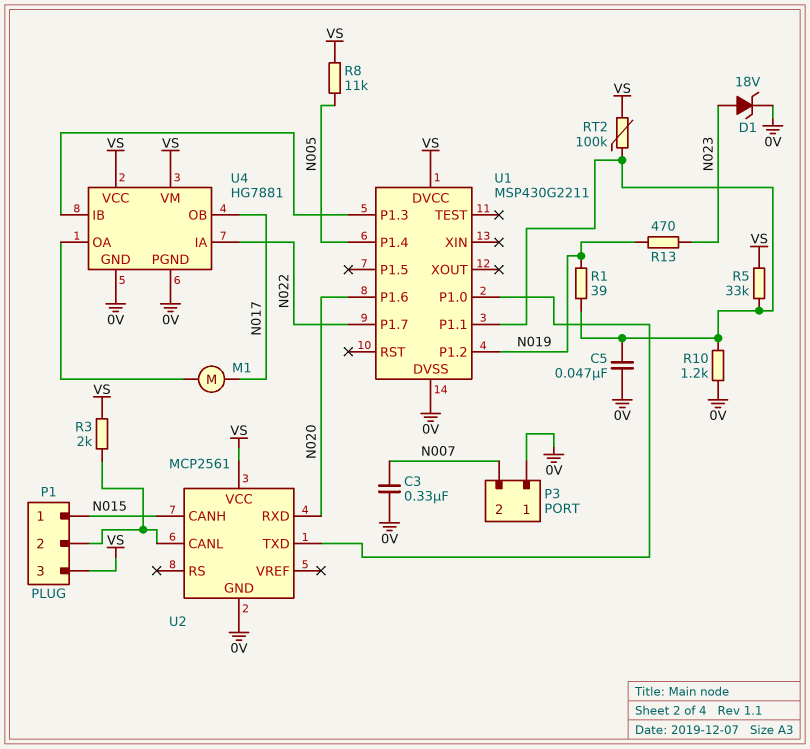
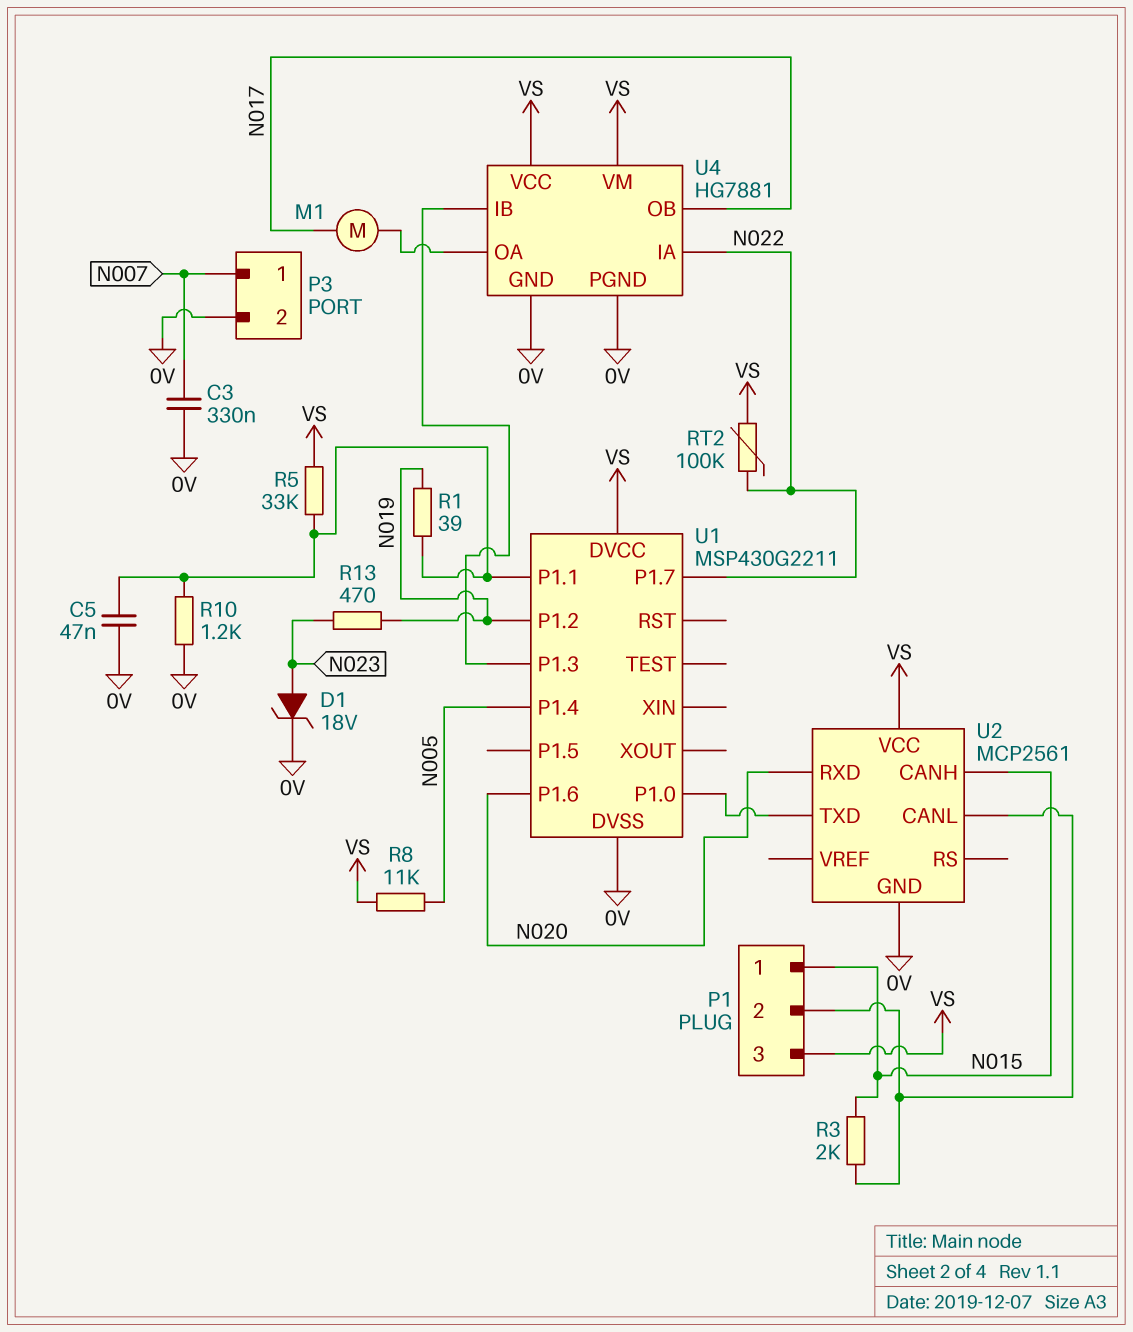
P3 pin 1: 0V -> N007
P3 pin 2: N007 -> 0V
R3: 2k (P1/2, VS) -> 2k (N015, P1/2)
RT2: 100k (U1/P1.1, VS) -> 100k (N022, VS)

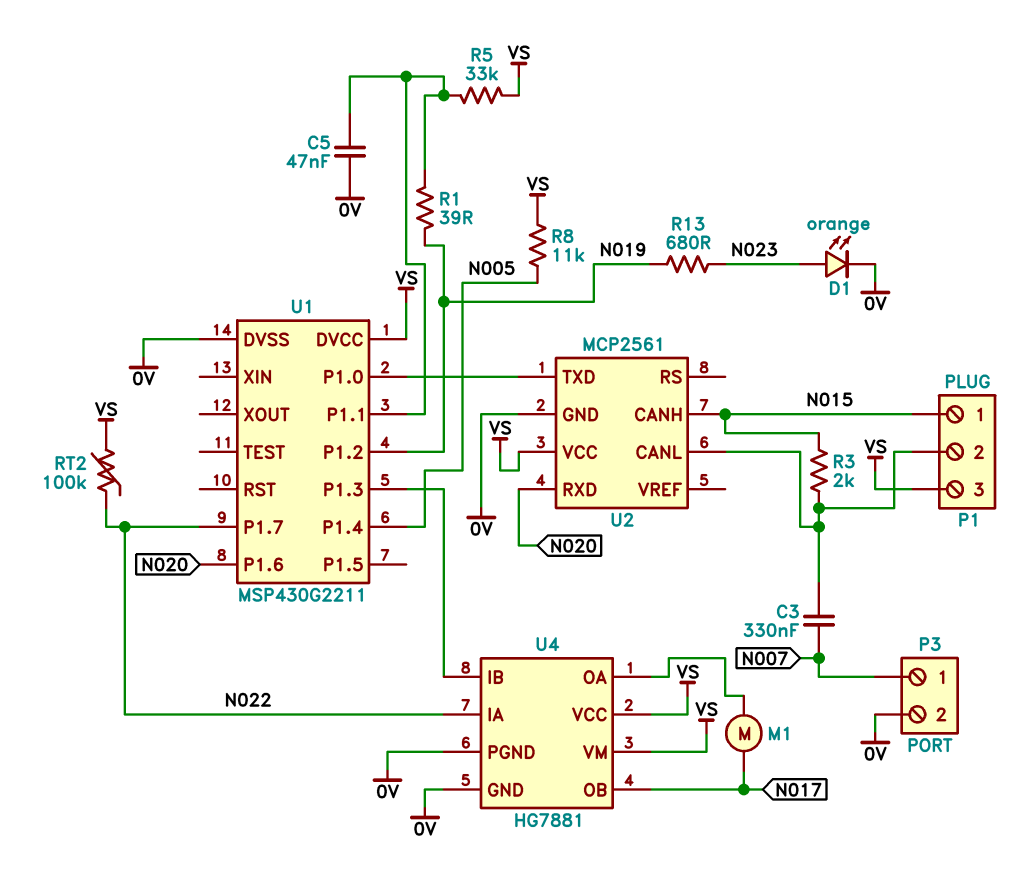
C3: 330nF (0V, N007) -> 330nF (N007, P1/2)
D1: zener 18V (A N023, K 0V) -> LED orange (A N023, K 0V)
R10: 1.2k (0V, U1/P1.1) -> none
R13: 470 (N019, N023) -> 680 (N019, N023)

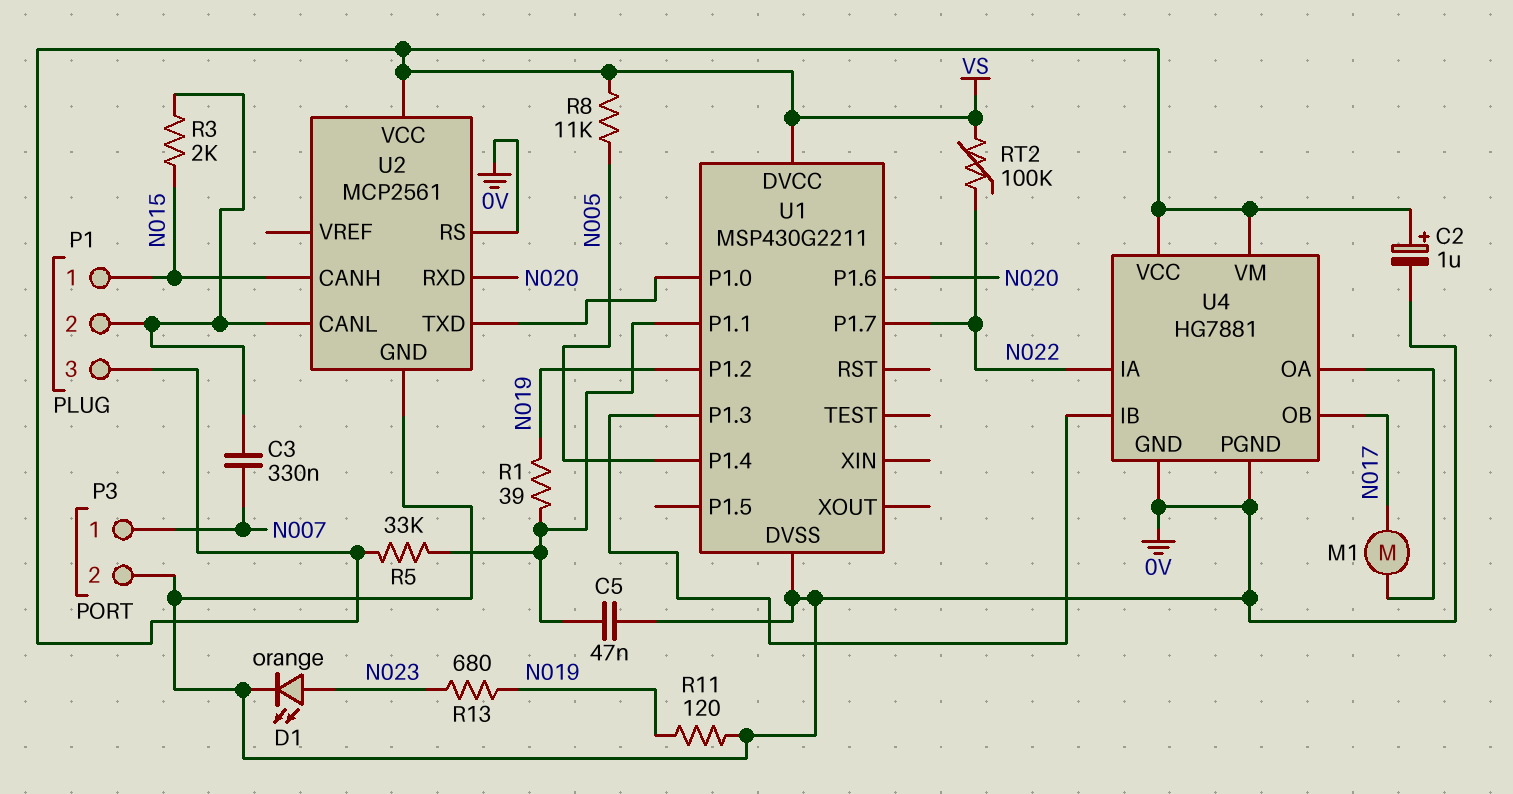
C2: none -> 1uF (plus VS, minus 0V)
R11: none -> 120 (0V, N019)
U2 pin RS: none -> 0V

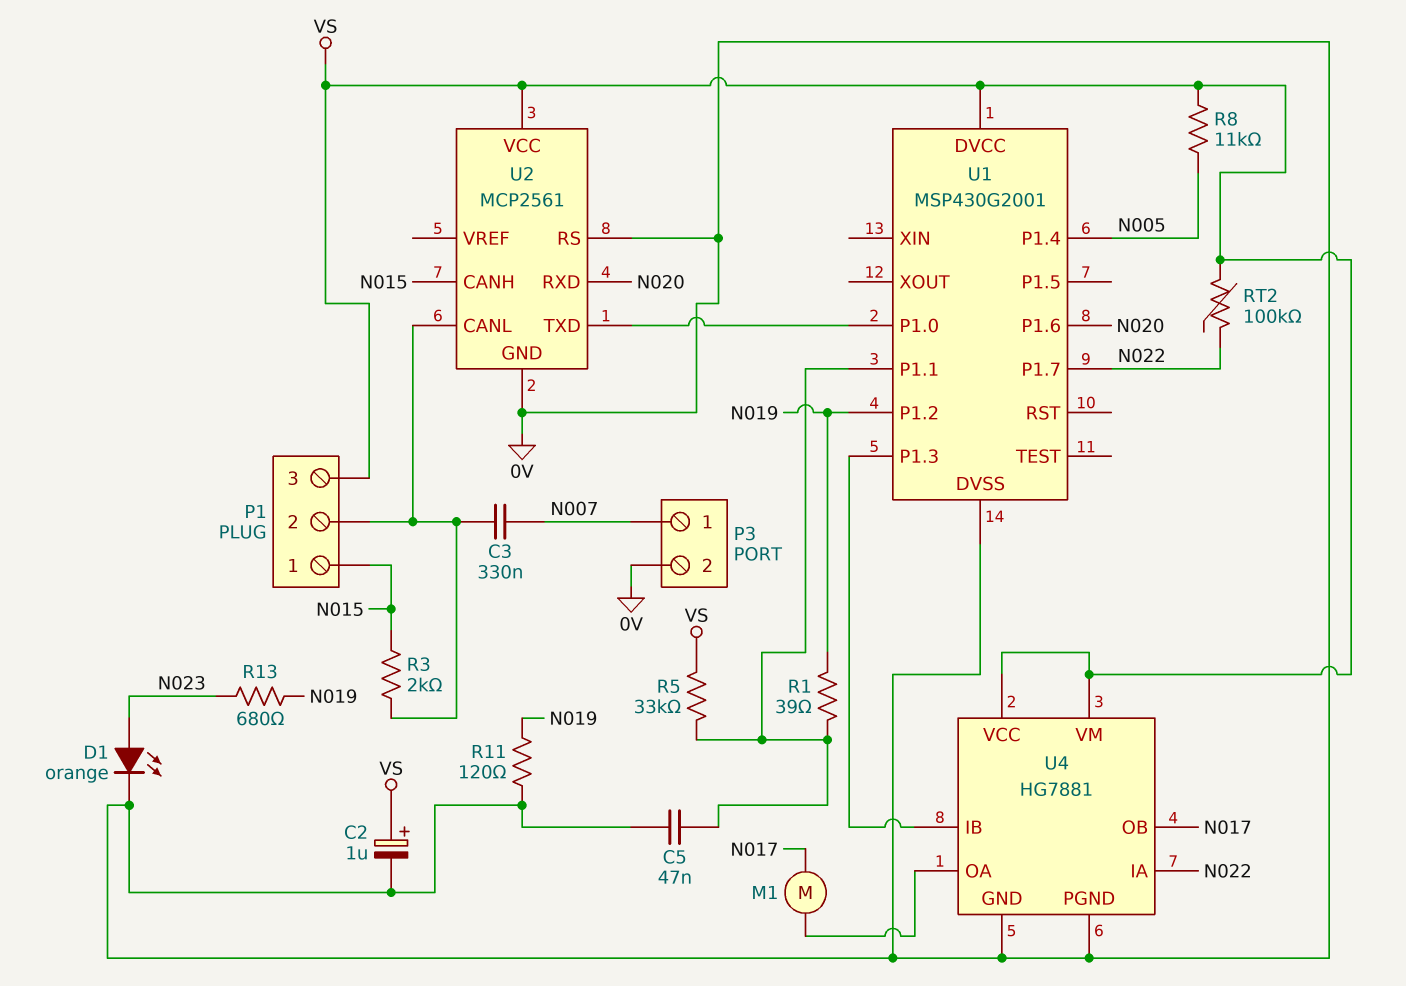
U1: MSP430G2211 -> MSP430G2001

